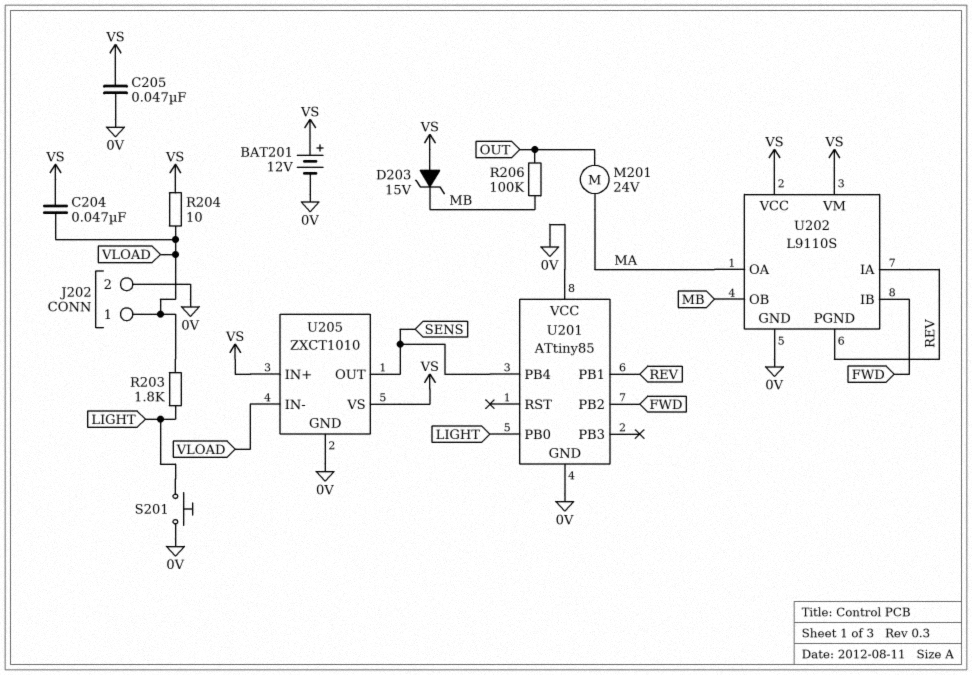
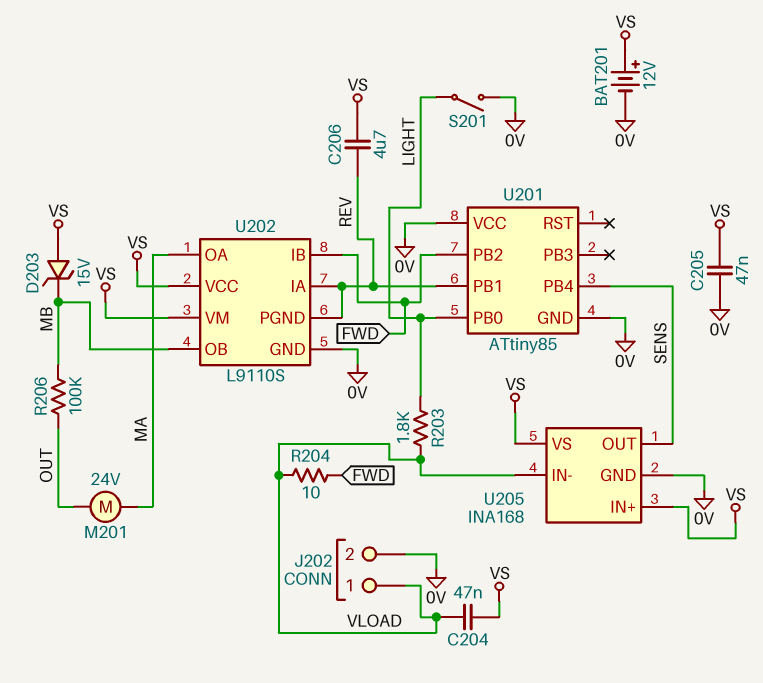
C206: none -> 4.7uF (REV, VS)
R204: 10 (VLOAD, VS) -> 10 (FWD, VLOAD)
S201: button (0V, LIGHT) -> switch (0V, LIGHT)
U205: ZXCT1010 -> INA168

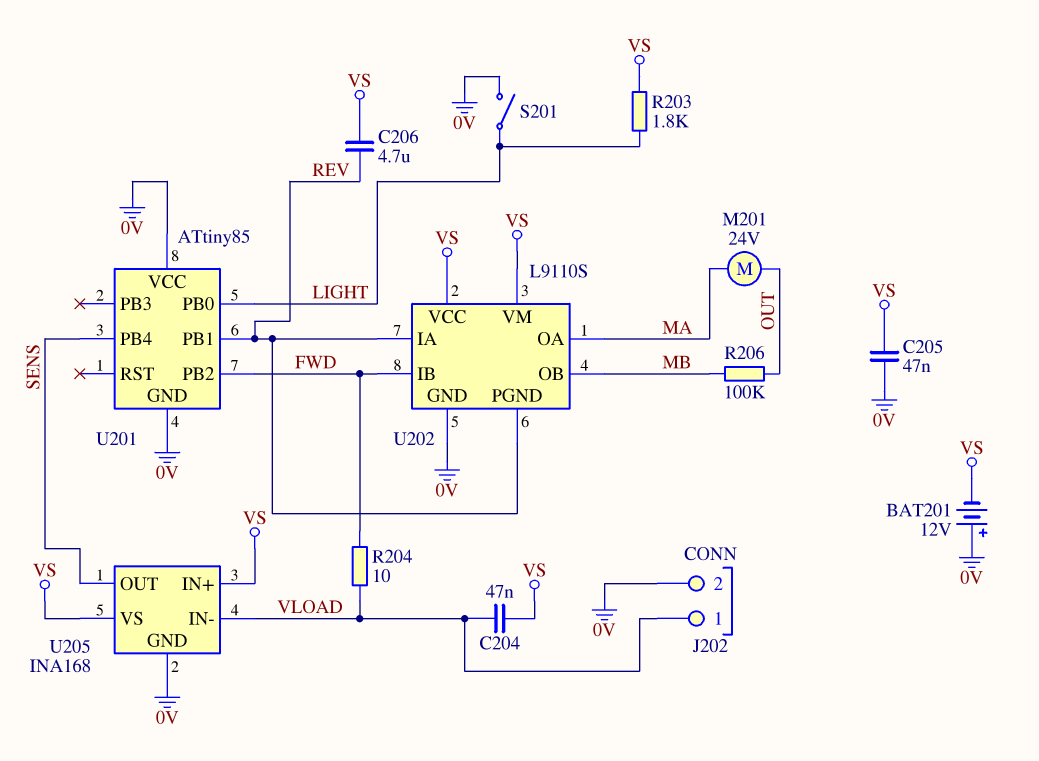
BAT201: 12V (plus VS, minus 0V) -> 12V (plus 0V, minus VS)
D203: zener 15V (A VS, K MB) -> none
R203: 1.8k (LIGHT, VLOAD) -> 1.8k (LIGHT, VS)

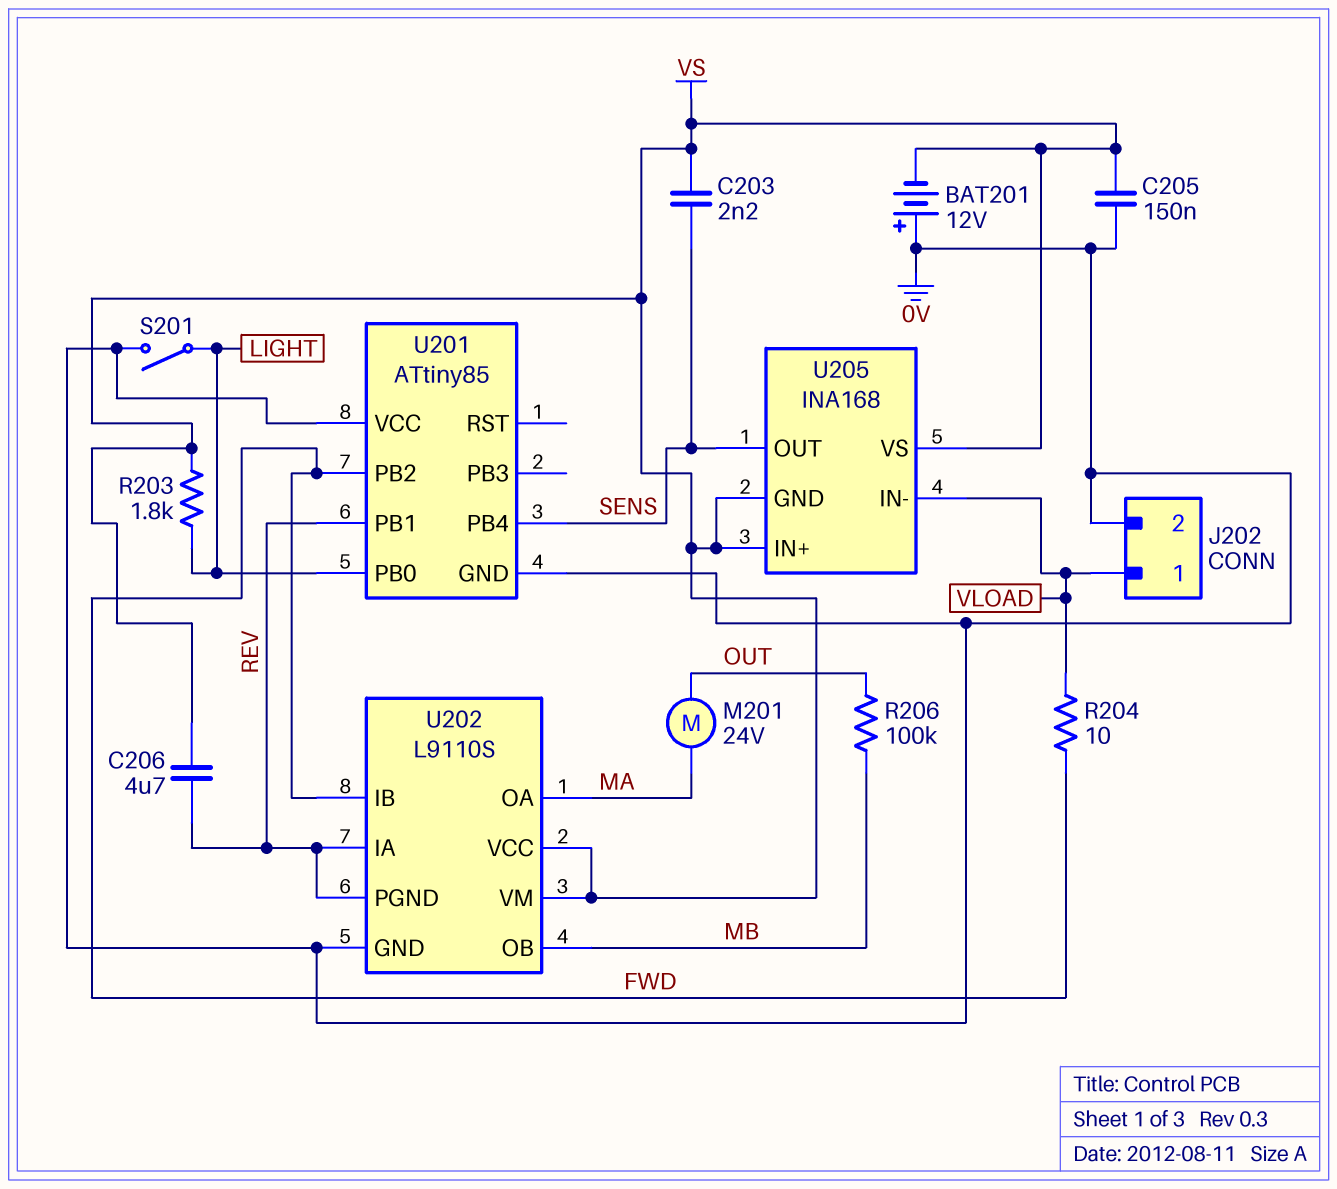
C203: none -> 2.2nF (SENS, VS)
C204: 47nF (VLOAD, VS) -> none
C205: 47nF (0V, VS) -> 150nF (0V, VS)
U205 pin GND: 0V -> VS

